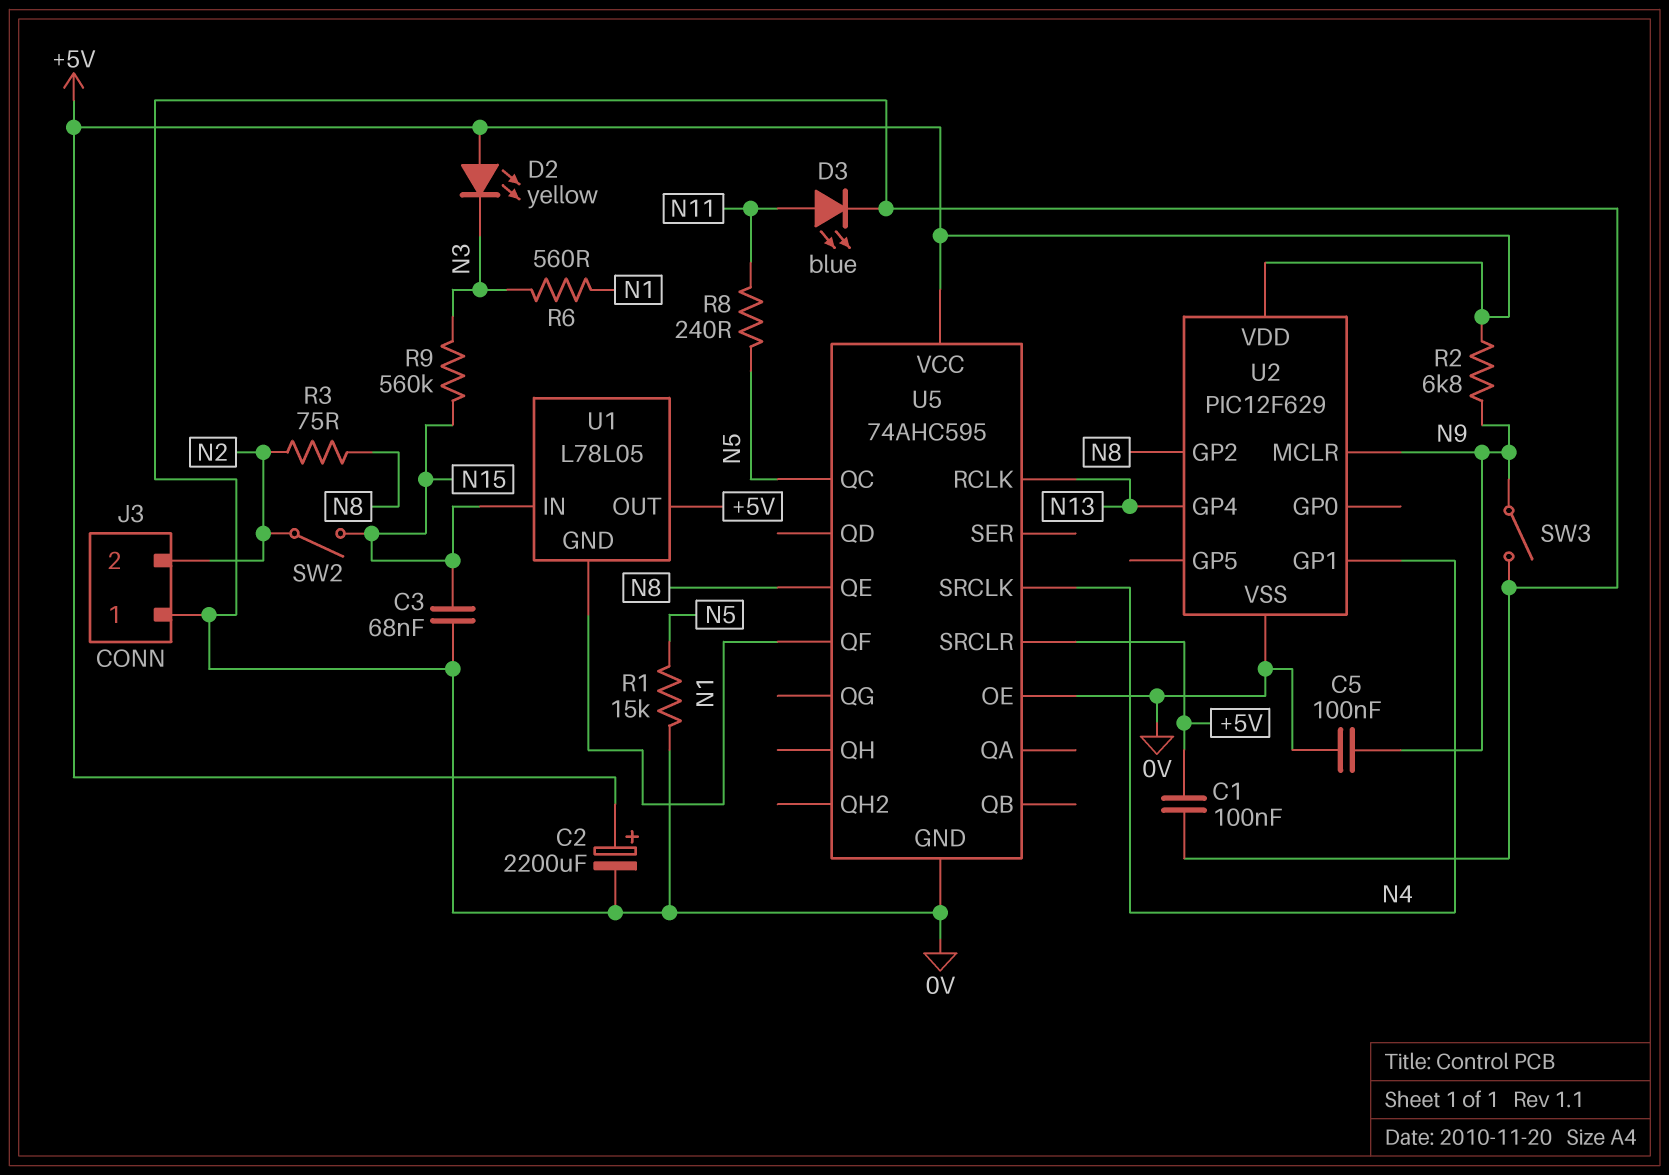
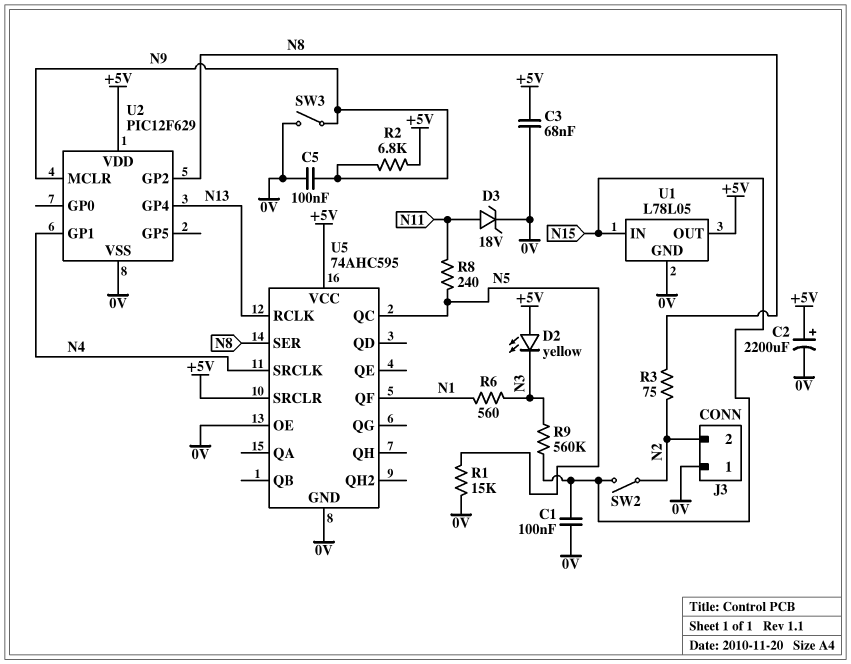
C1: 100nF (+5V, 0V) -> 100nF (0V, N15)
C3: 68nF (0V, N15) -> 68nF (+5V, 0V)
D3: LED blue (A N11, K 0V) -> zener 18V (A N11, K 0V)
U1 pin GND: N1 -> 0V
U5 pin QE: N8 -> none
U5 pin SER: none -> N8

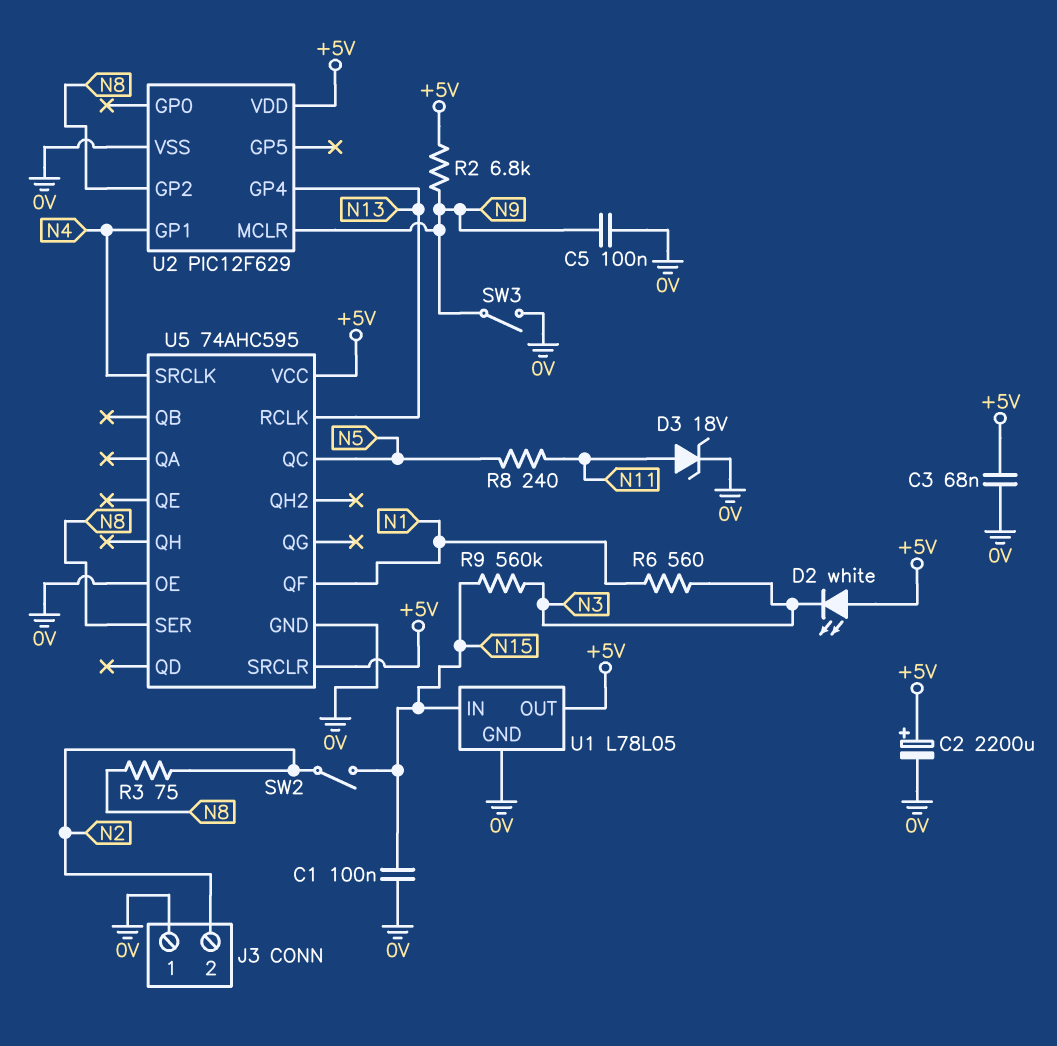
D2: LED yellow (A +5V, K N3) -> LED white (A +5V, K N3)
R1: 15k (0V, N5) -> none

